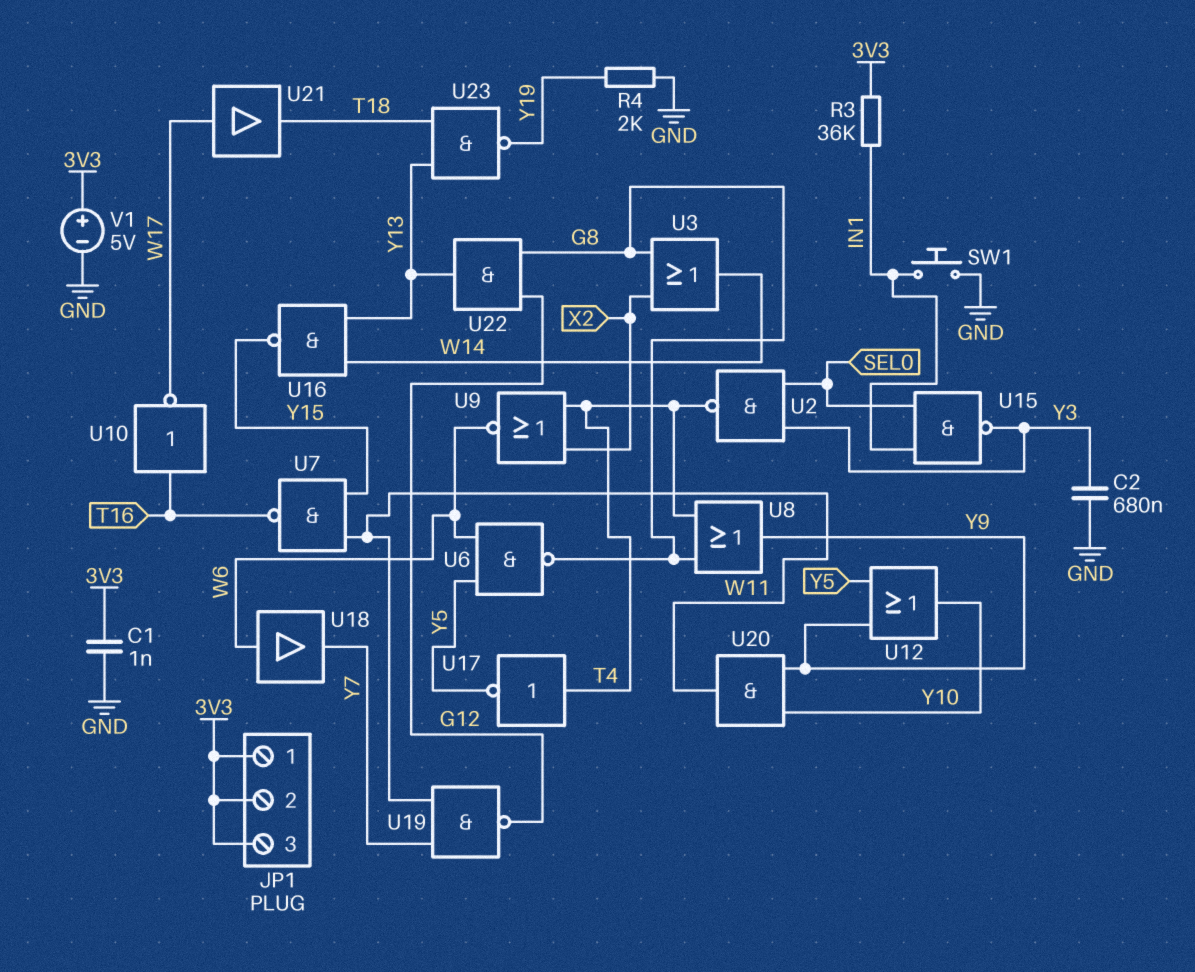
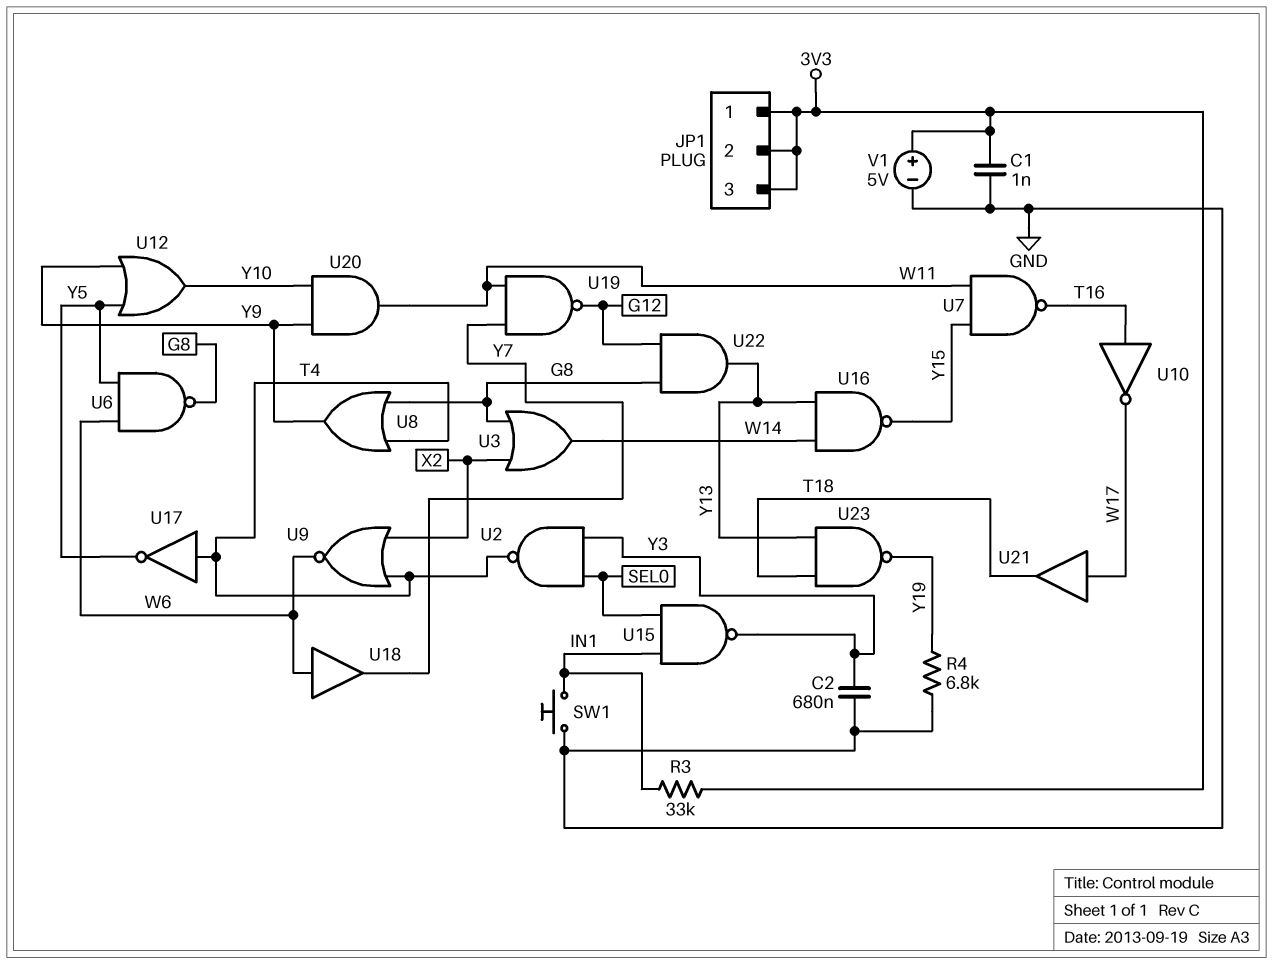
R3: 36k (3V3, IN1) -> 33k (3V3, IN1)
R4: 2k (GND, Y19) -> 6.8k (GND, Y19)

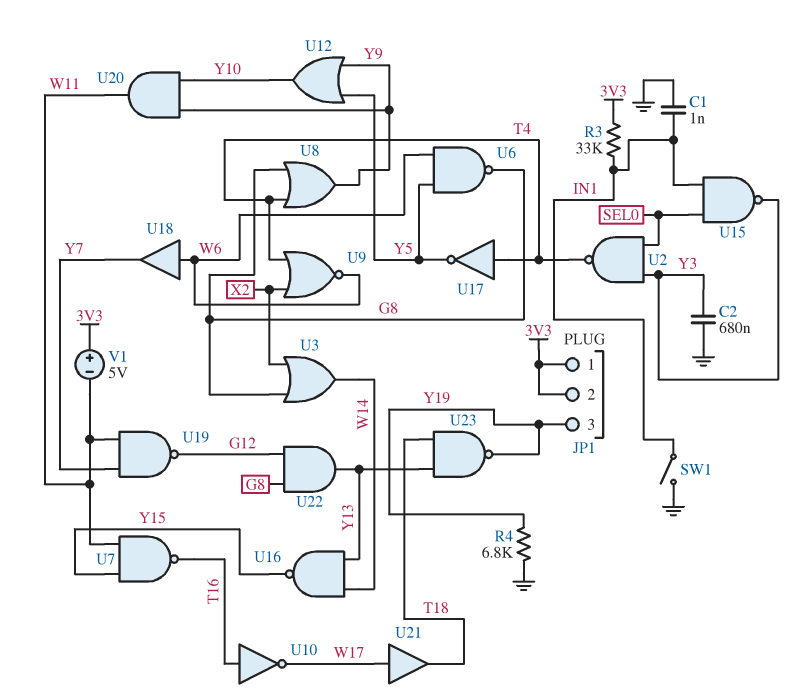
C1: 1nF (3V3, GND) -> 1nF (GND, IN1)
JP1 pin 3: 3V3 -> Y19
SW1: button (GND, IN1) -> switch (GND, IN1)
V1: 5V (plus 3V3, minus GND) -> 5V (plus 3V3, minus W11)

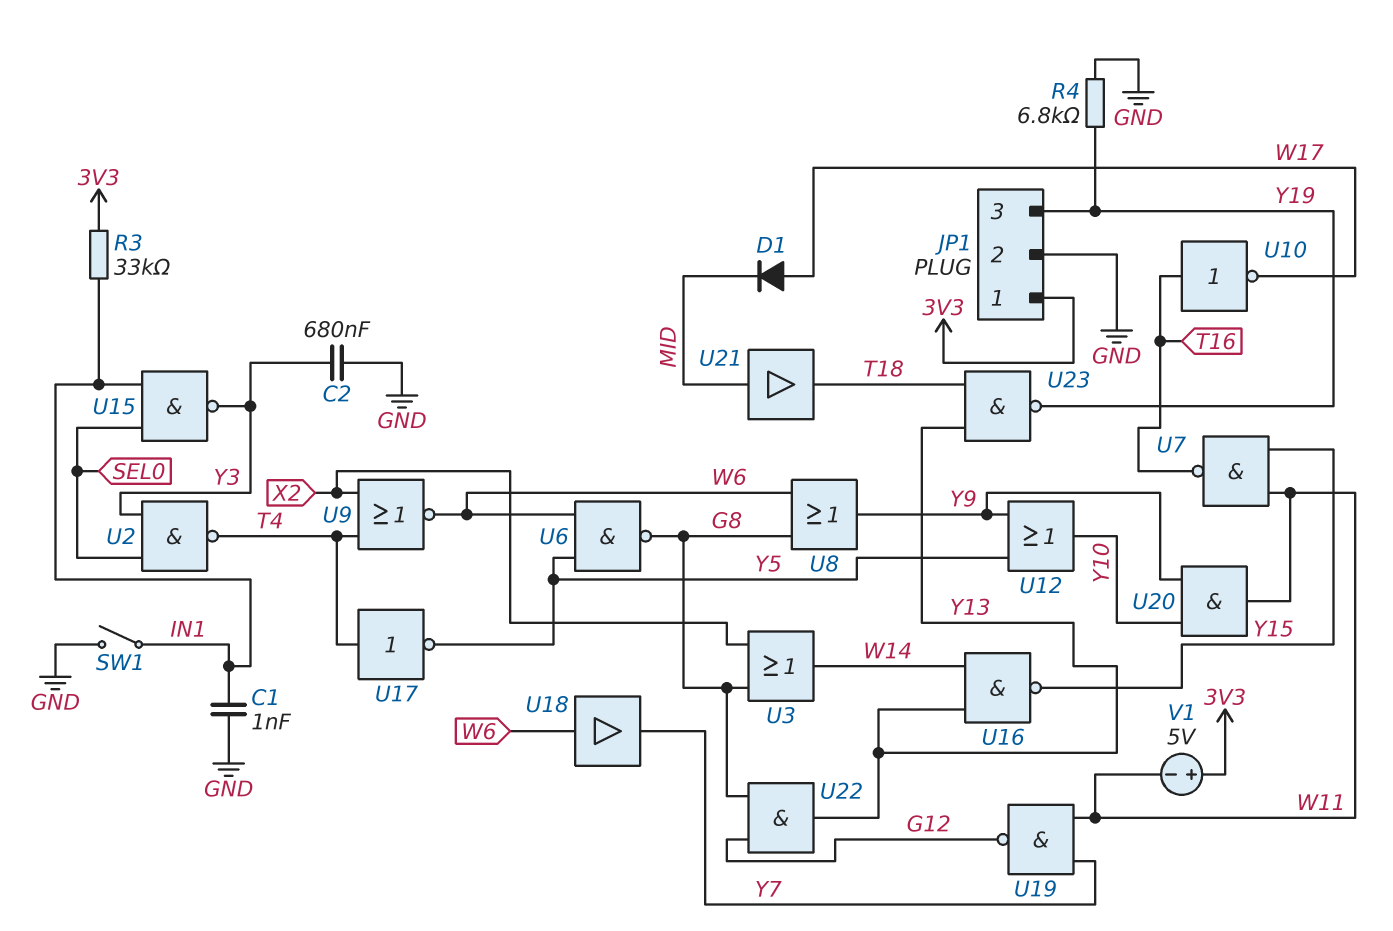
D1: none -> diode (A W17, K MID)
JP1 pin 2: 3V3 -> GND
U8: OR (in G8, in T4, out Y9) -> OR (in G8, in W6, out Y9)
U21: buffer (in W17, out T18) -> buffer (in MID, out T18)

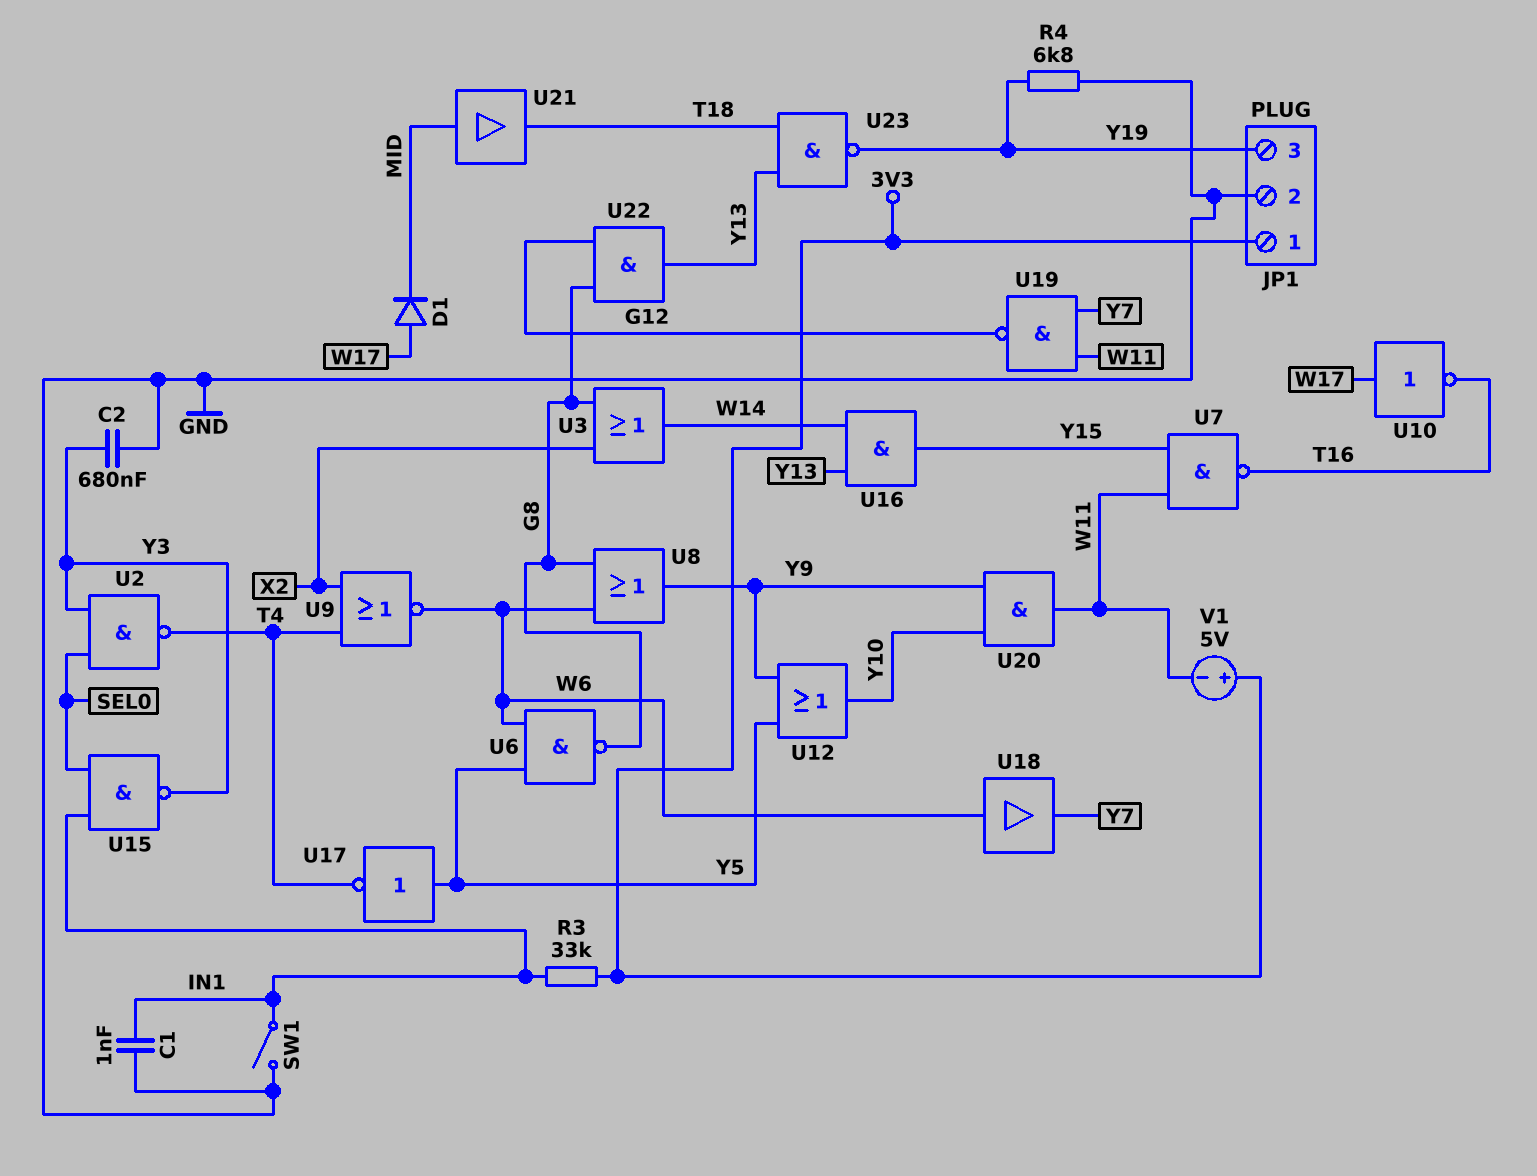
U10: NOT (in T16, out W17) -> NOT (in W17, out T16)
U16: NAND (in W14, in Y13, out Y15) -> AND (in W14, in Y13, out Y15)
U17: NOT (in T4, out Y5) -> NOT (in Y5, out T4)

